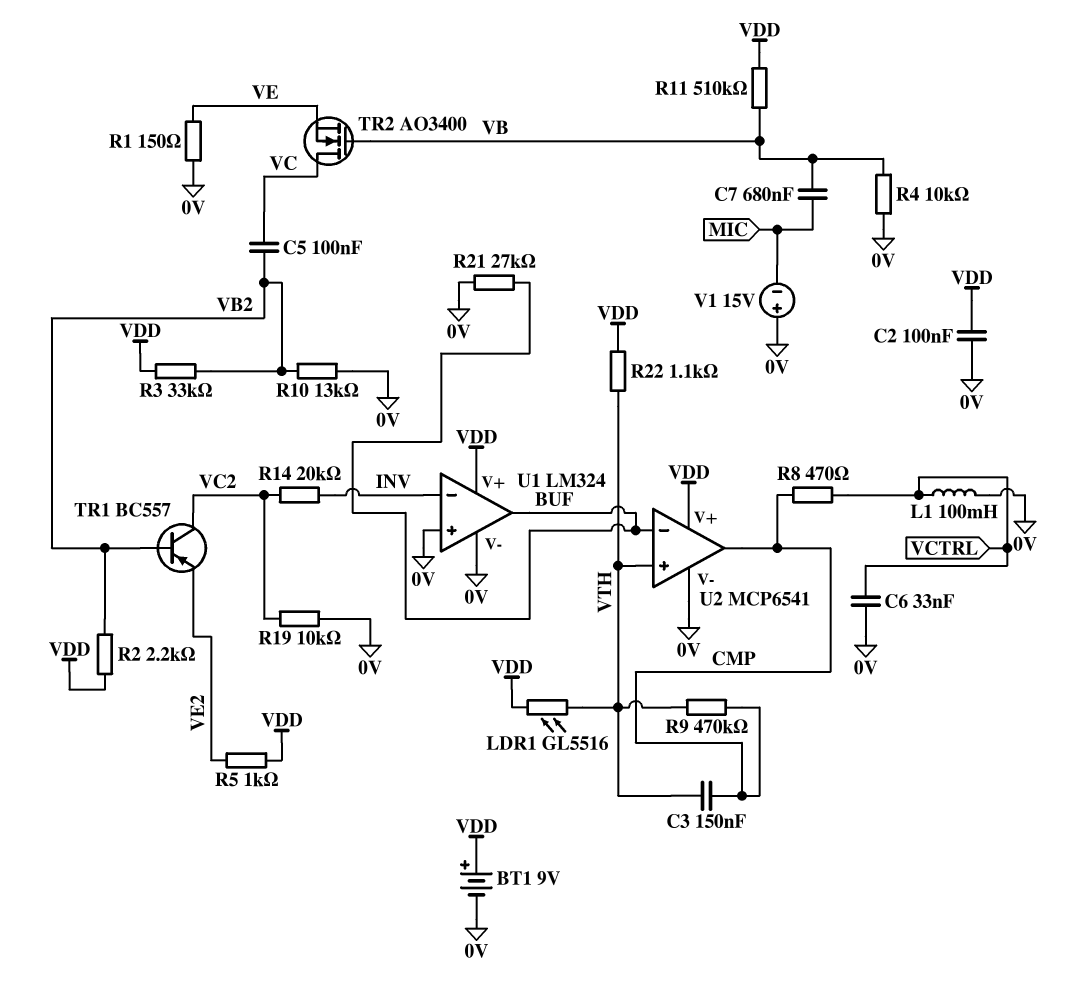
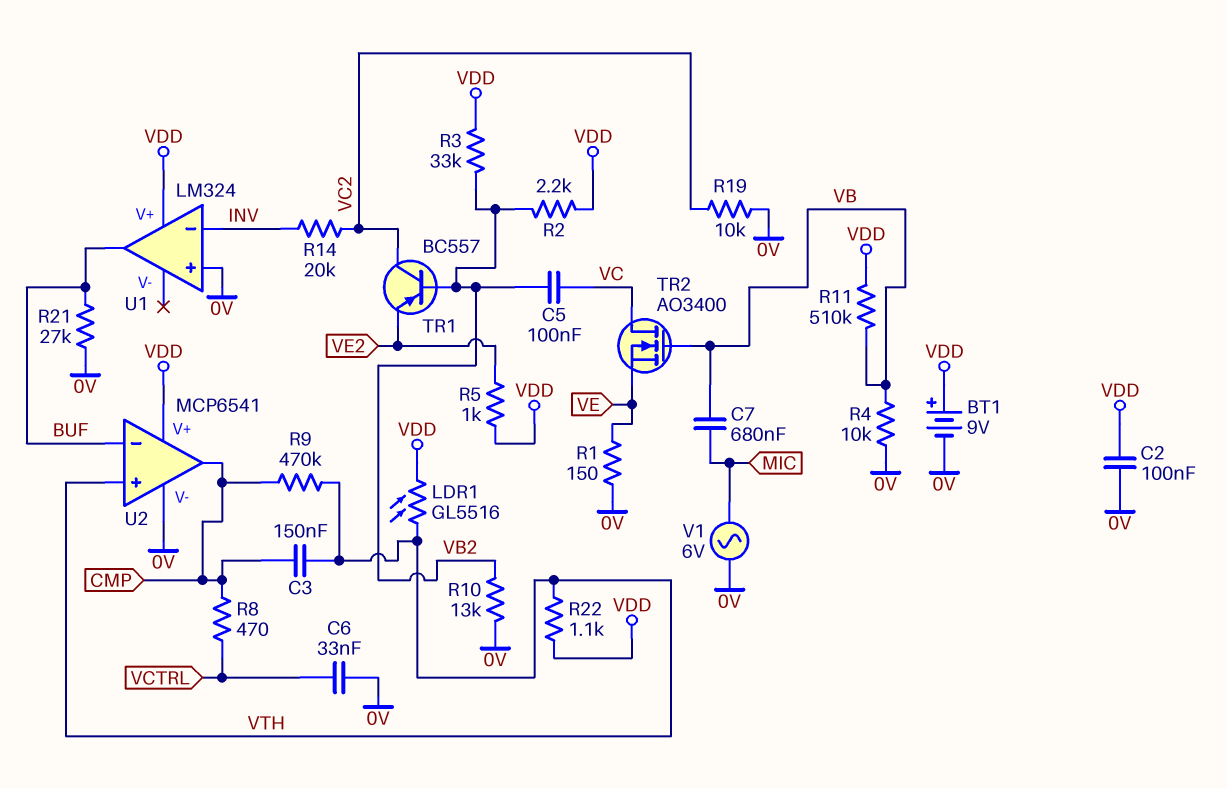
L1: 100mH (0V, VCTRL) -> none
U1 pin V-: 0V -> none
V1: 15V (plus 0V, minus MIC) -> AC 6V (0V, MIC)

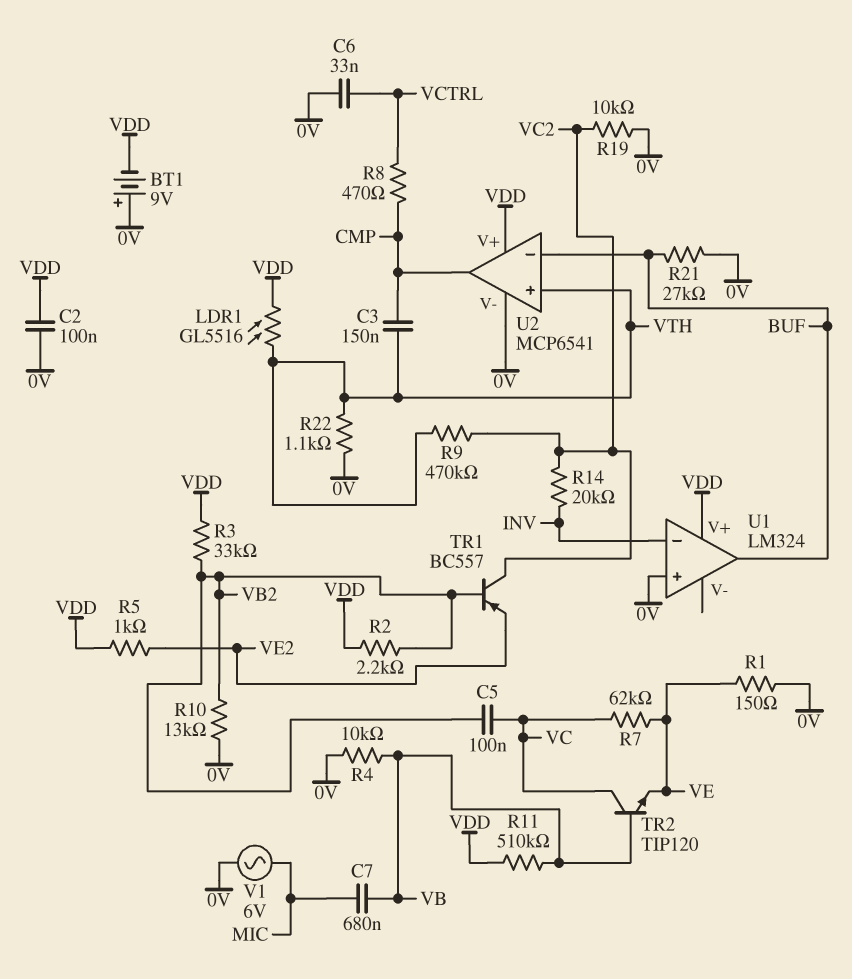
BT1: 9V (plus VDD, minus 0V) -> 9V (plus 0V, minus VDD)
R7: none -> 62k (VC, VE)
R9: 470k (CMP, VTH) -> 470k (VC2, VTH)
R22: 1.1k (VDD, VTH) -> 1.1k (0V, VTH)
TR2: NMOS AO3400 (G VB, D VC, S VE) -> NPN TIP120 (B VB, C VC, E VE)

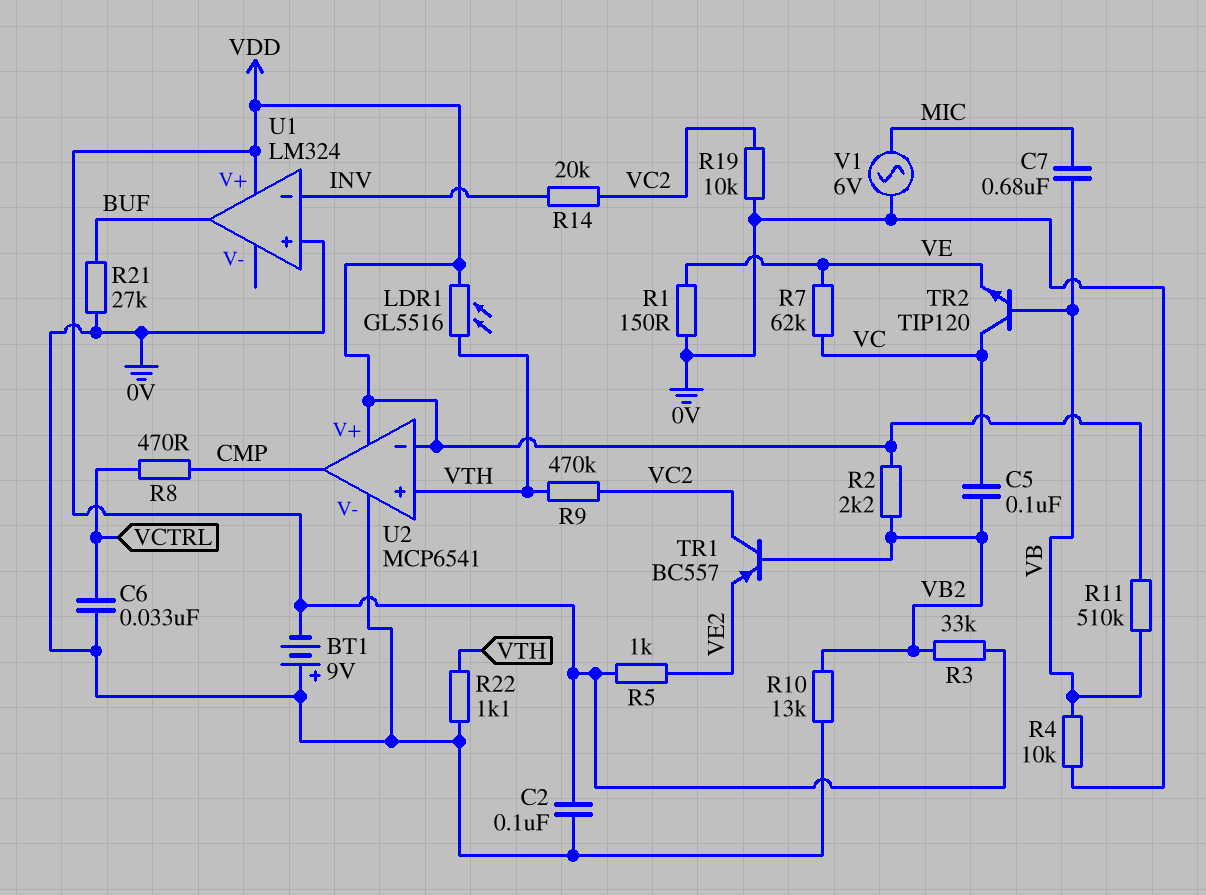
C3: 150nF (CMP, VTH) -> none
U2 pin in-: BUF -> VDD

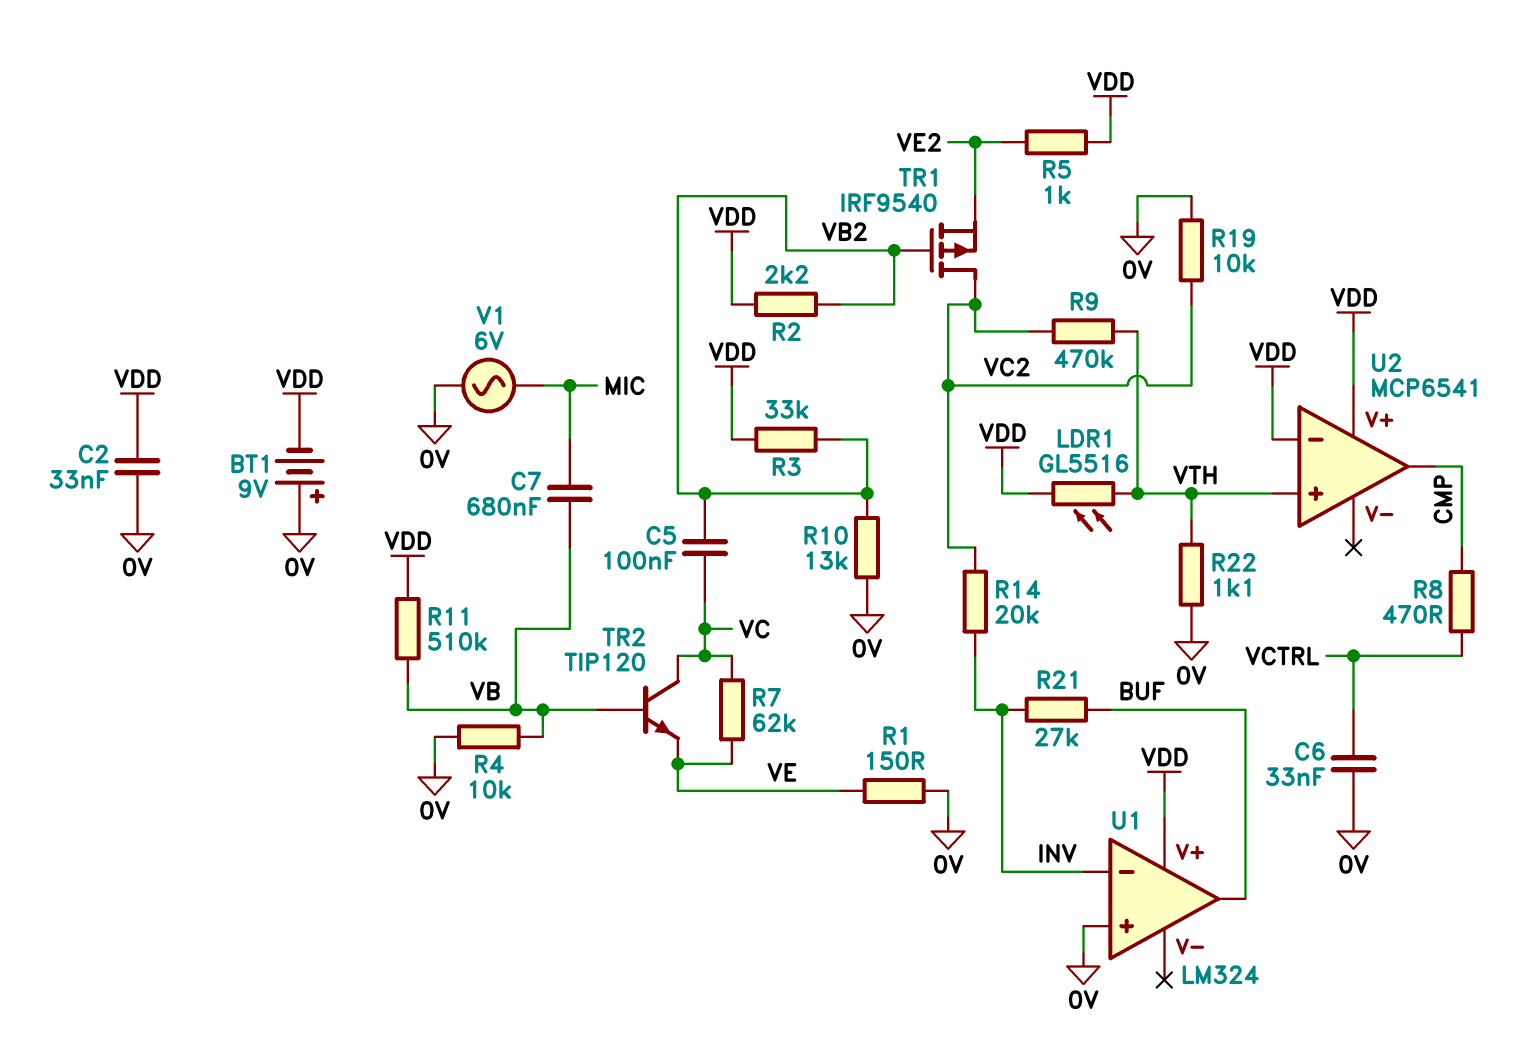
C2: 100nF (0V, VDD) -> 33nF (0V, VDD)
R21: 27k (0V, BUF) -> 27k (BUF, INV)
TR1: PNP BC557 (B VB2, C VC2, E VE2) -> PMOS IRF9540 (G VB2, D VC2, S VE2)
U2 pin V-: 0V -> none

